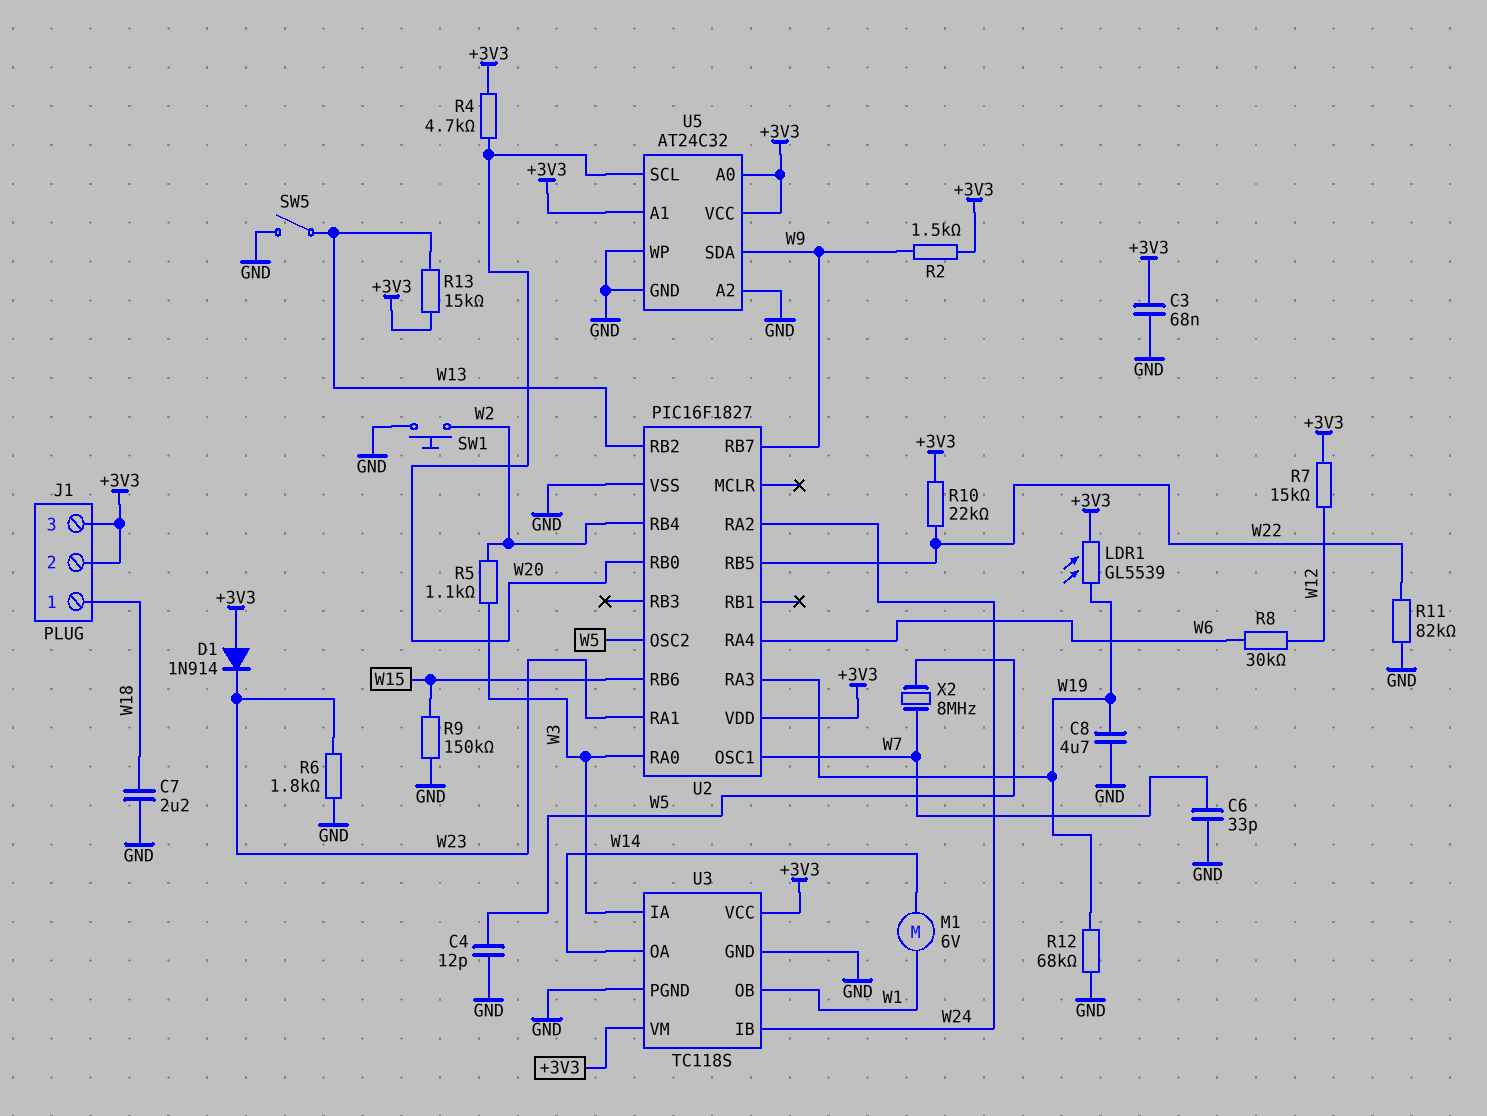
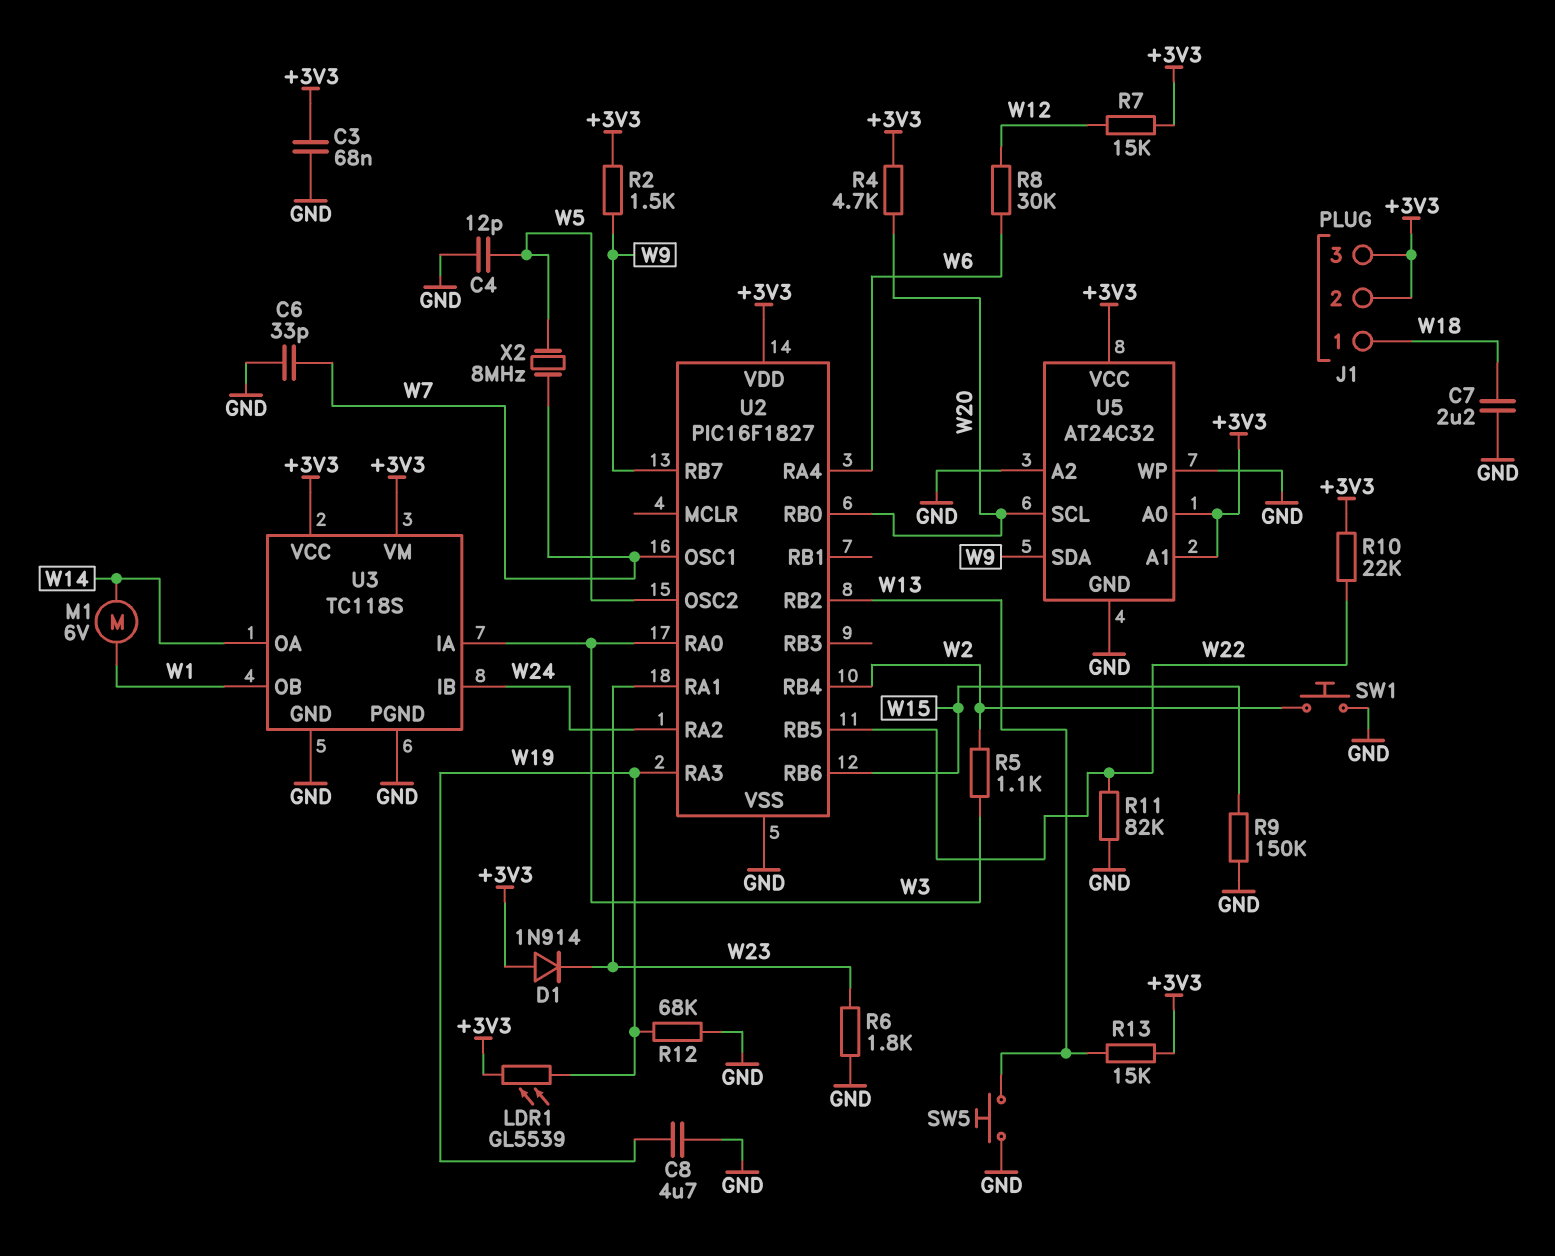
SW5: switch (GND, W13) -> button (GND, W13)

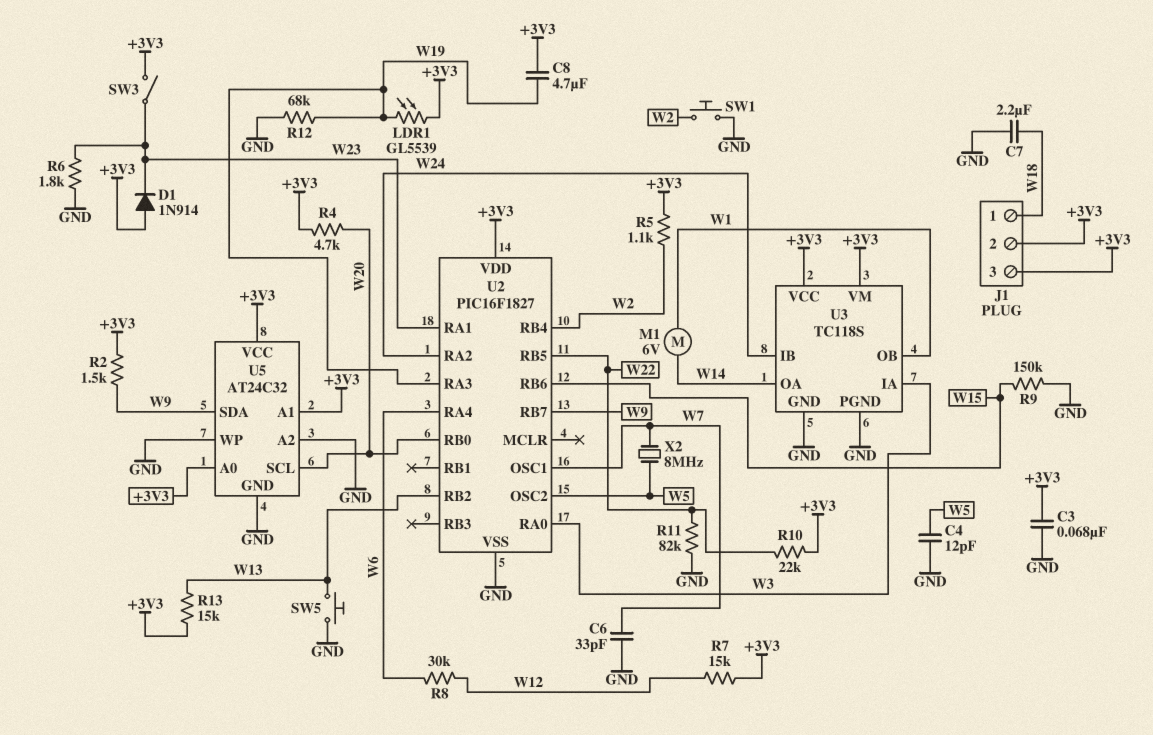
C8: 4.7uF (GND, W19) -> 4.7uF (+3V3, W19)
R5: 1.1k (W2, W3) -> 1.1k (+3V3, W2)
SW3: none -> switch (+3V3, W23)

